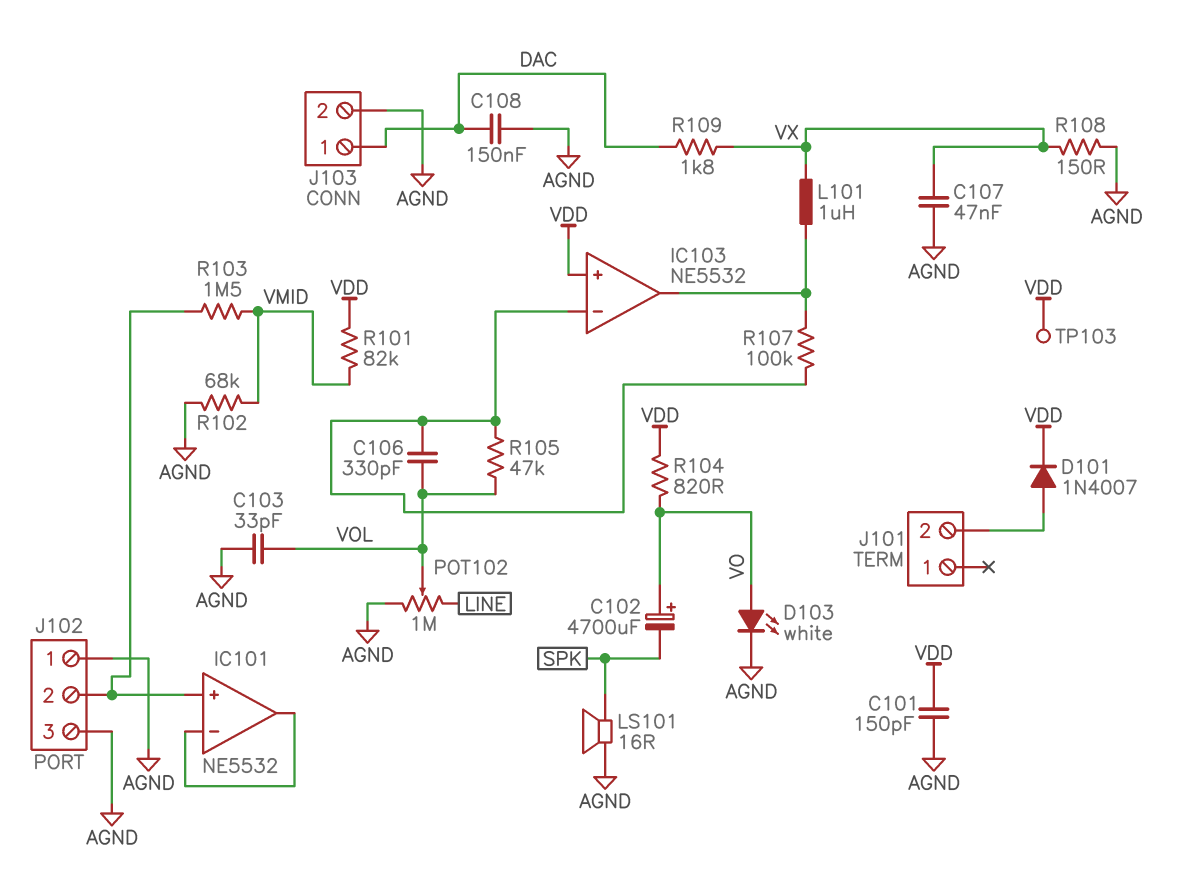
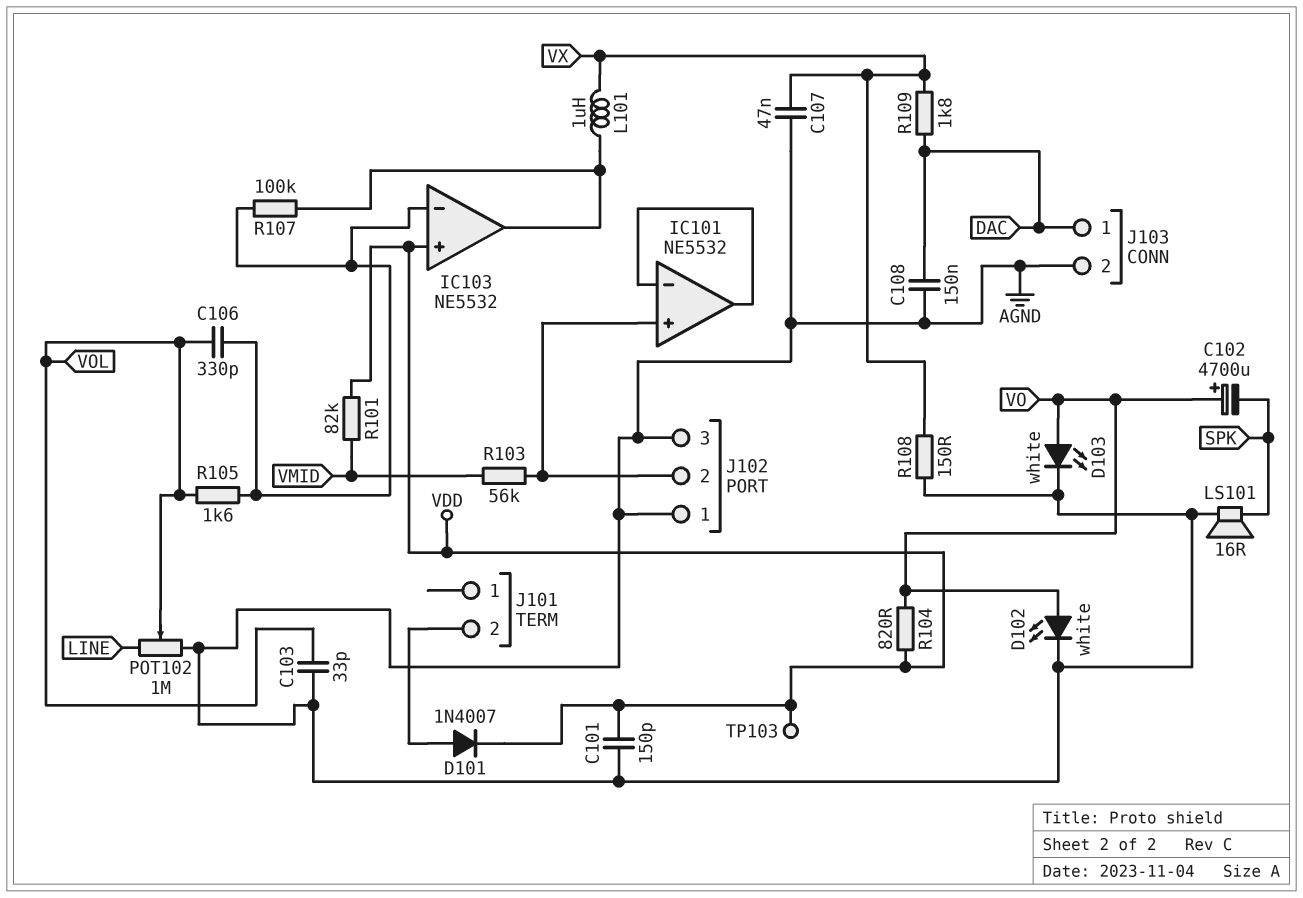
D102: none -> LED white (A VO, K AGND)
R102: 68k (AGND, VMID) -> none
R103: 1.5M (IC101/in+, VMID) -> 56k (IC101/in+, VMID)
R105: 47k (IC103/in-, VOL) -> 1.6k (IC103/in-, VOL)

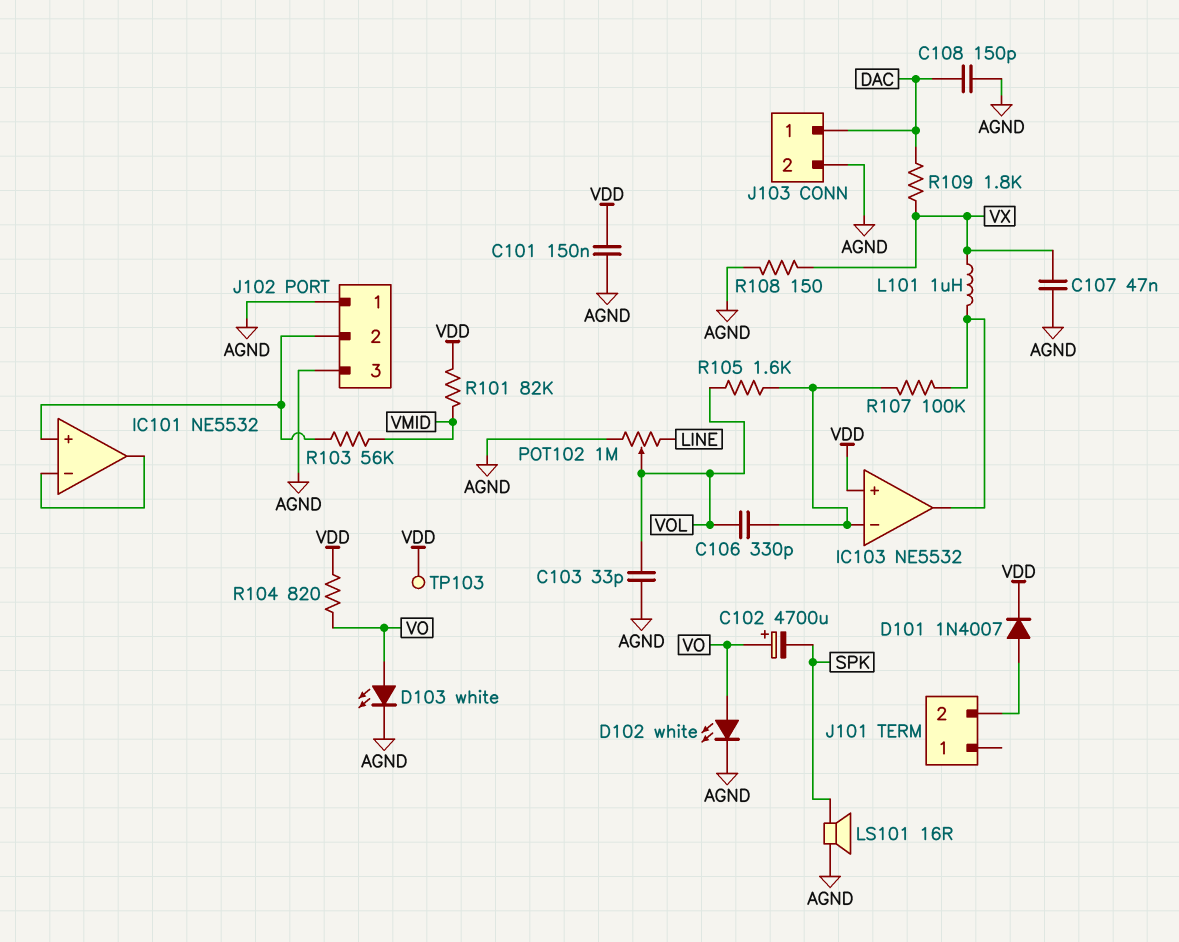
C101: 150pF (AGND, VDD) -> 150nF (AGND, VDD)
C108: 150nF (AGND, DAC) -> 150pF (AGND, DAC)

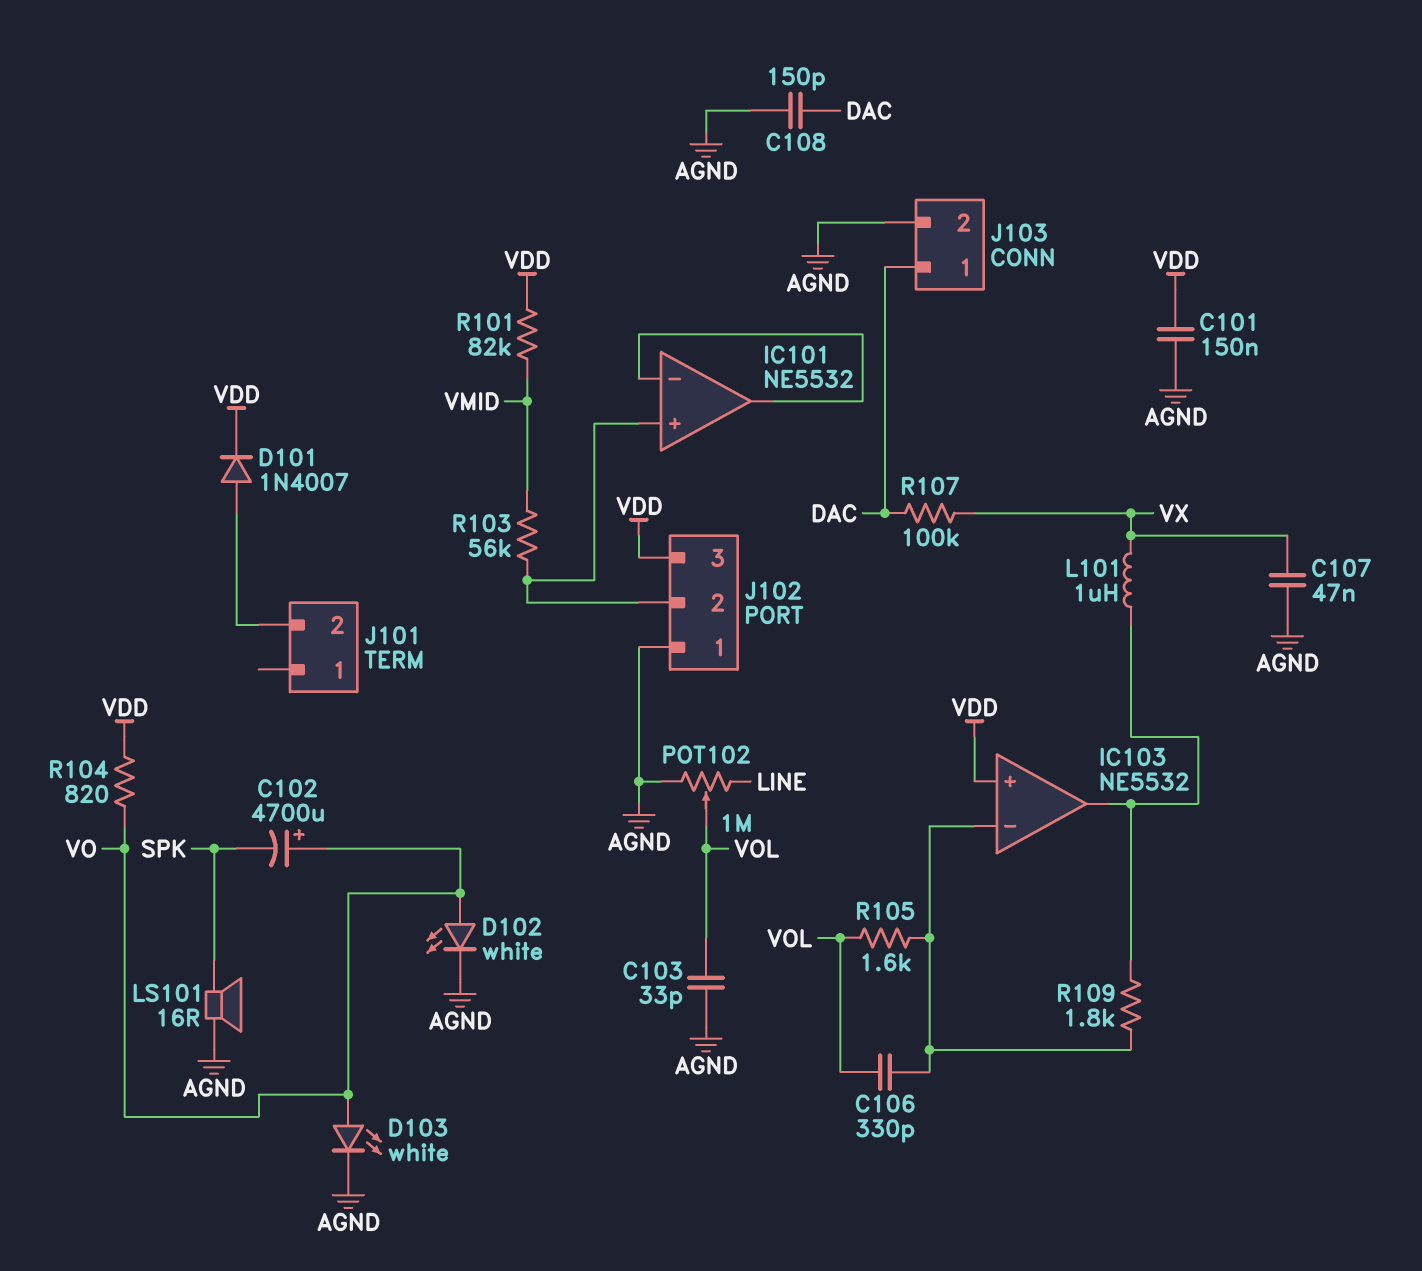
J102 pin 3: AGND -> VDD
R107: 100k (IC103/in-, IC103/out) -> 100k (DAC, VX)
R108: 150 (AGND, VX) -> none
R109: 1.8k (DAC, VX) -> 1.8k (IC103/in-, IC103/out)
TP103: test point (VDD) -> none

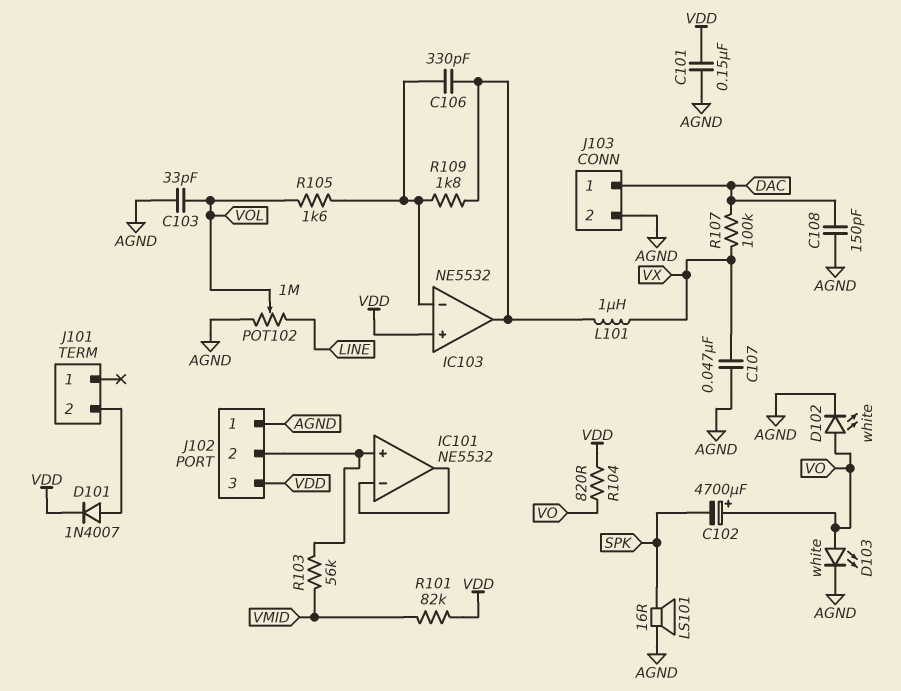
C106: 330pF (IC103/in-, VOL) -> 330pF (IC103/in-, IC103/out)

